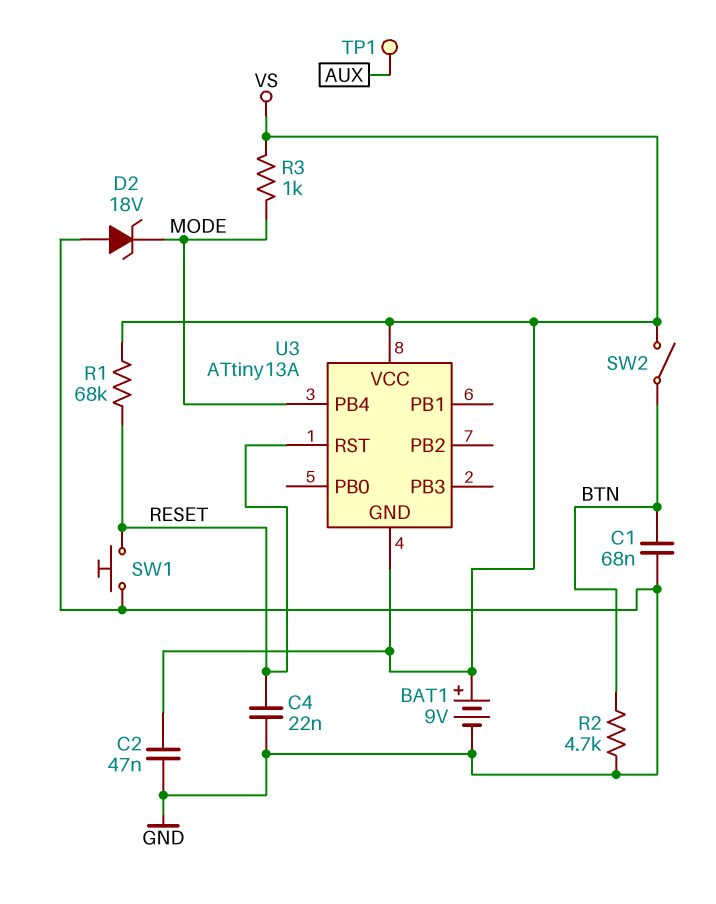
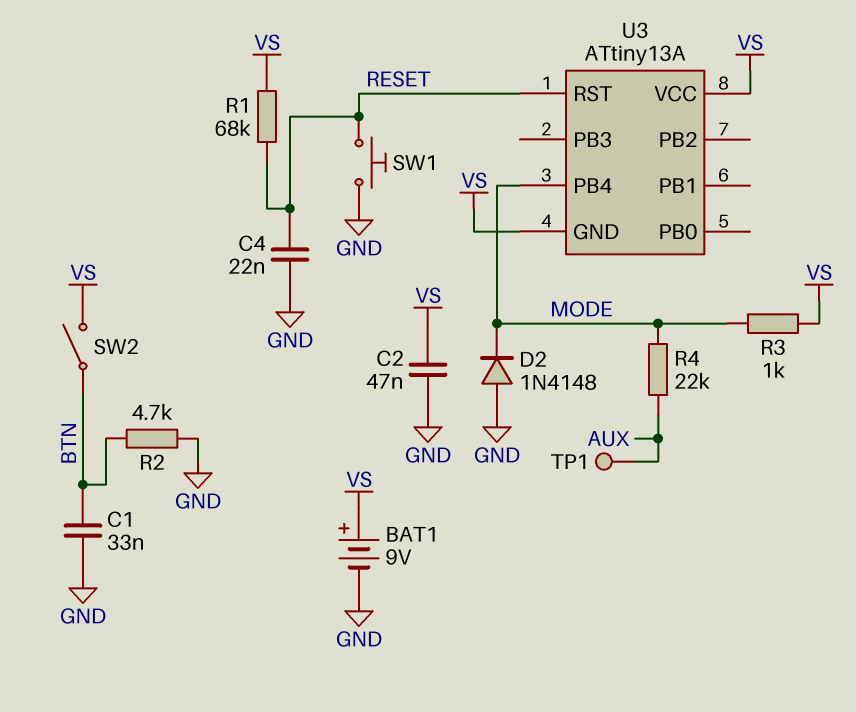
C1: 68nF (BTN, GND) -> 33nF (BTN, GND)
D2: zener 18V (A GND, K MODE) -> diode 1N4148 (A GND, K MODE)
R4: none -> 22k (AUX, MODE)

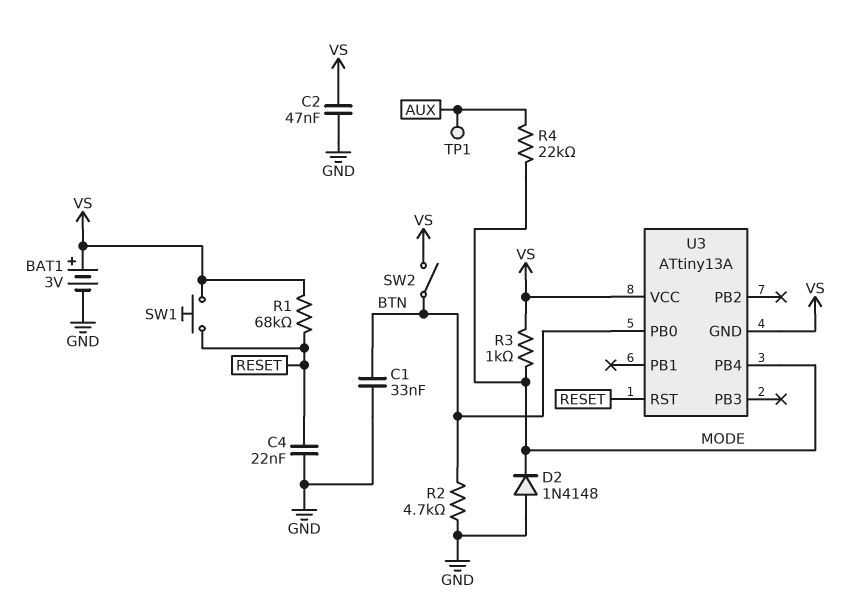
BAT1: 9V (plus VS, minus GND) -> 3V (plus VS, minus GND)
SW1: button (GND, RESET) -> button (RESET, VS)
U3 pin PB0: none -> BTN

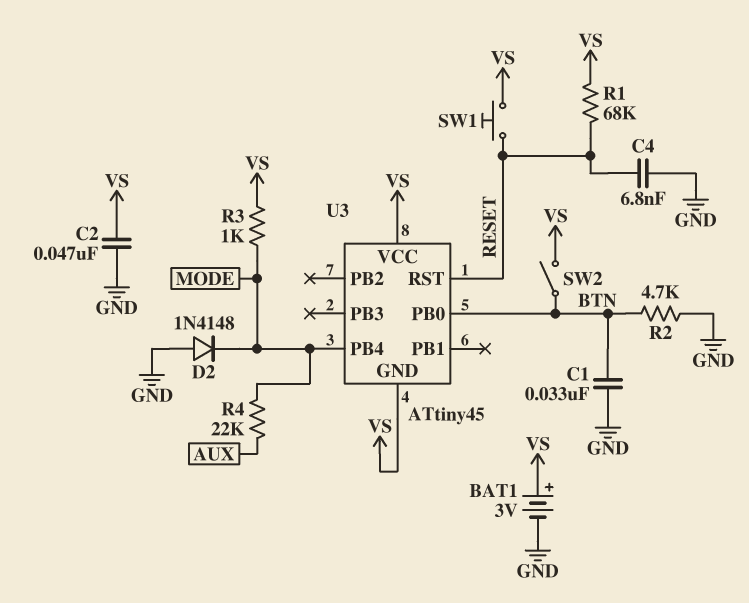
C4: 22nF (GND, RESET) -> 6.8nF (GND, RESET)
TP1: test point (AUX) -> none
U3: ATtiny13A -> ATtiny45

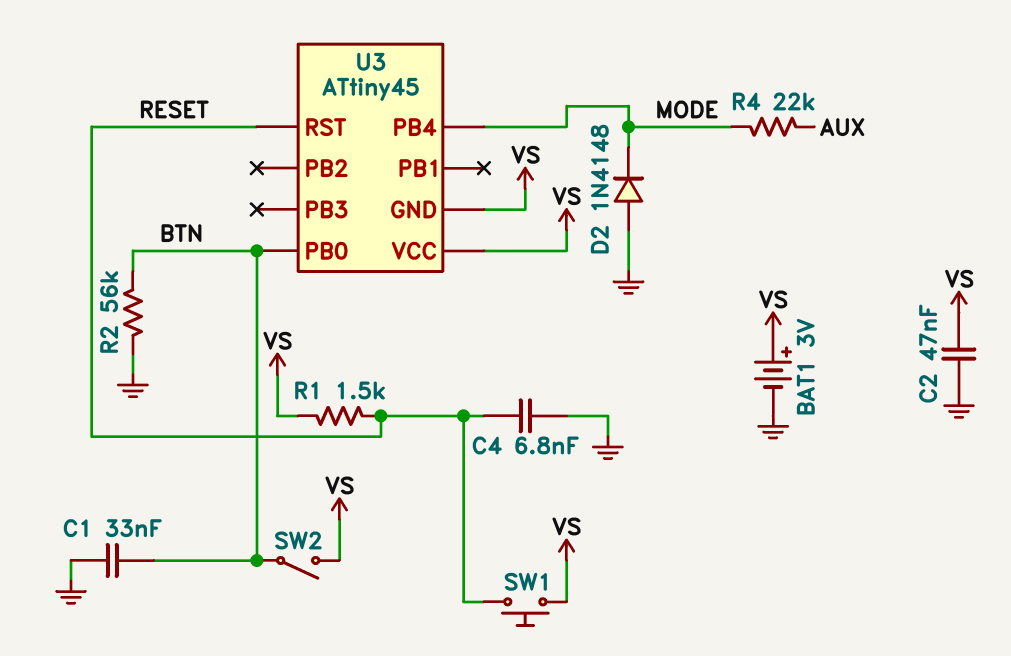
R1: 68k (RESET, VS) -> 1.5k (RESET, VS)
R2: 4.7k (BTN, GND) -> 56k (BTN, GND)
R3: 1k (MODE, VS) -> none

